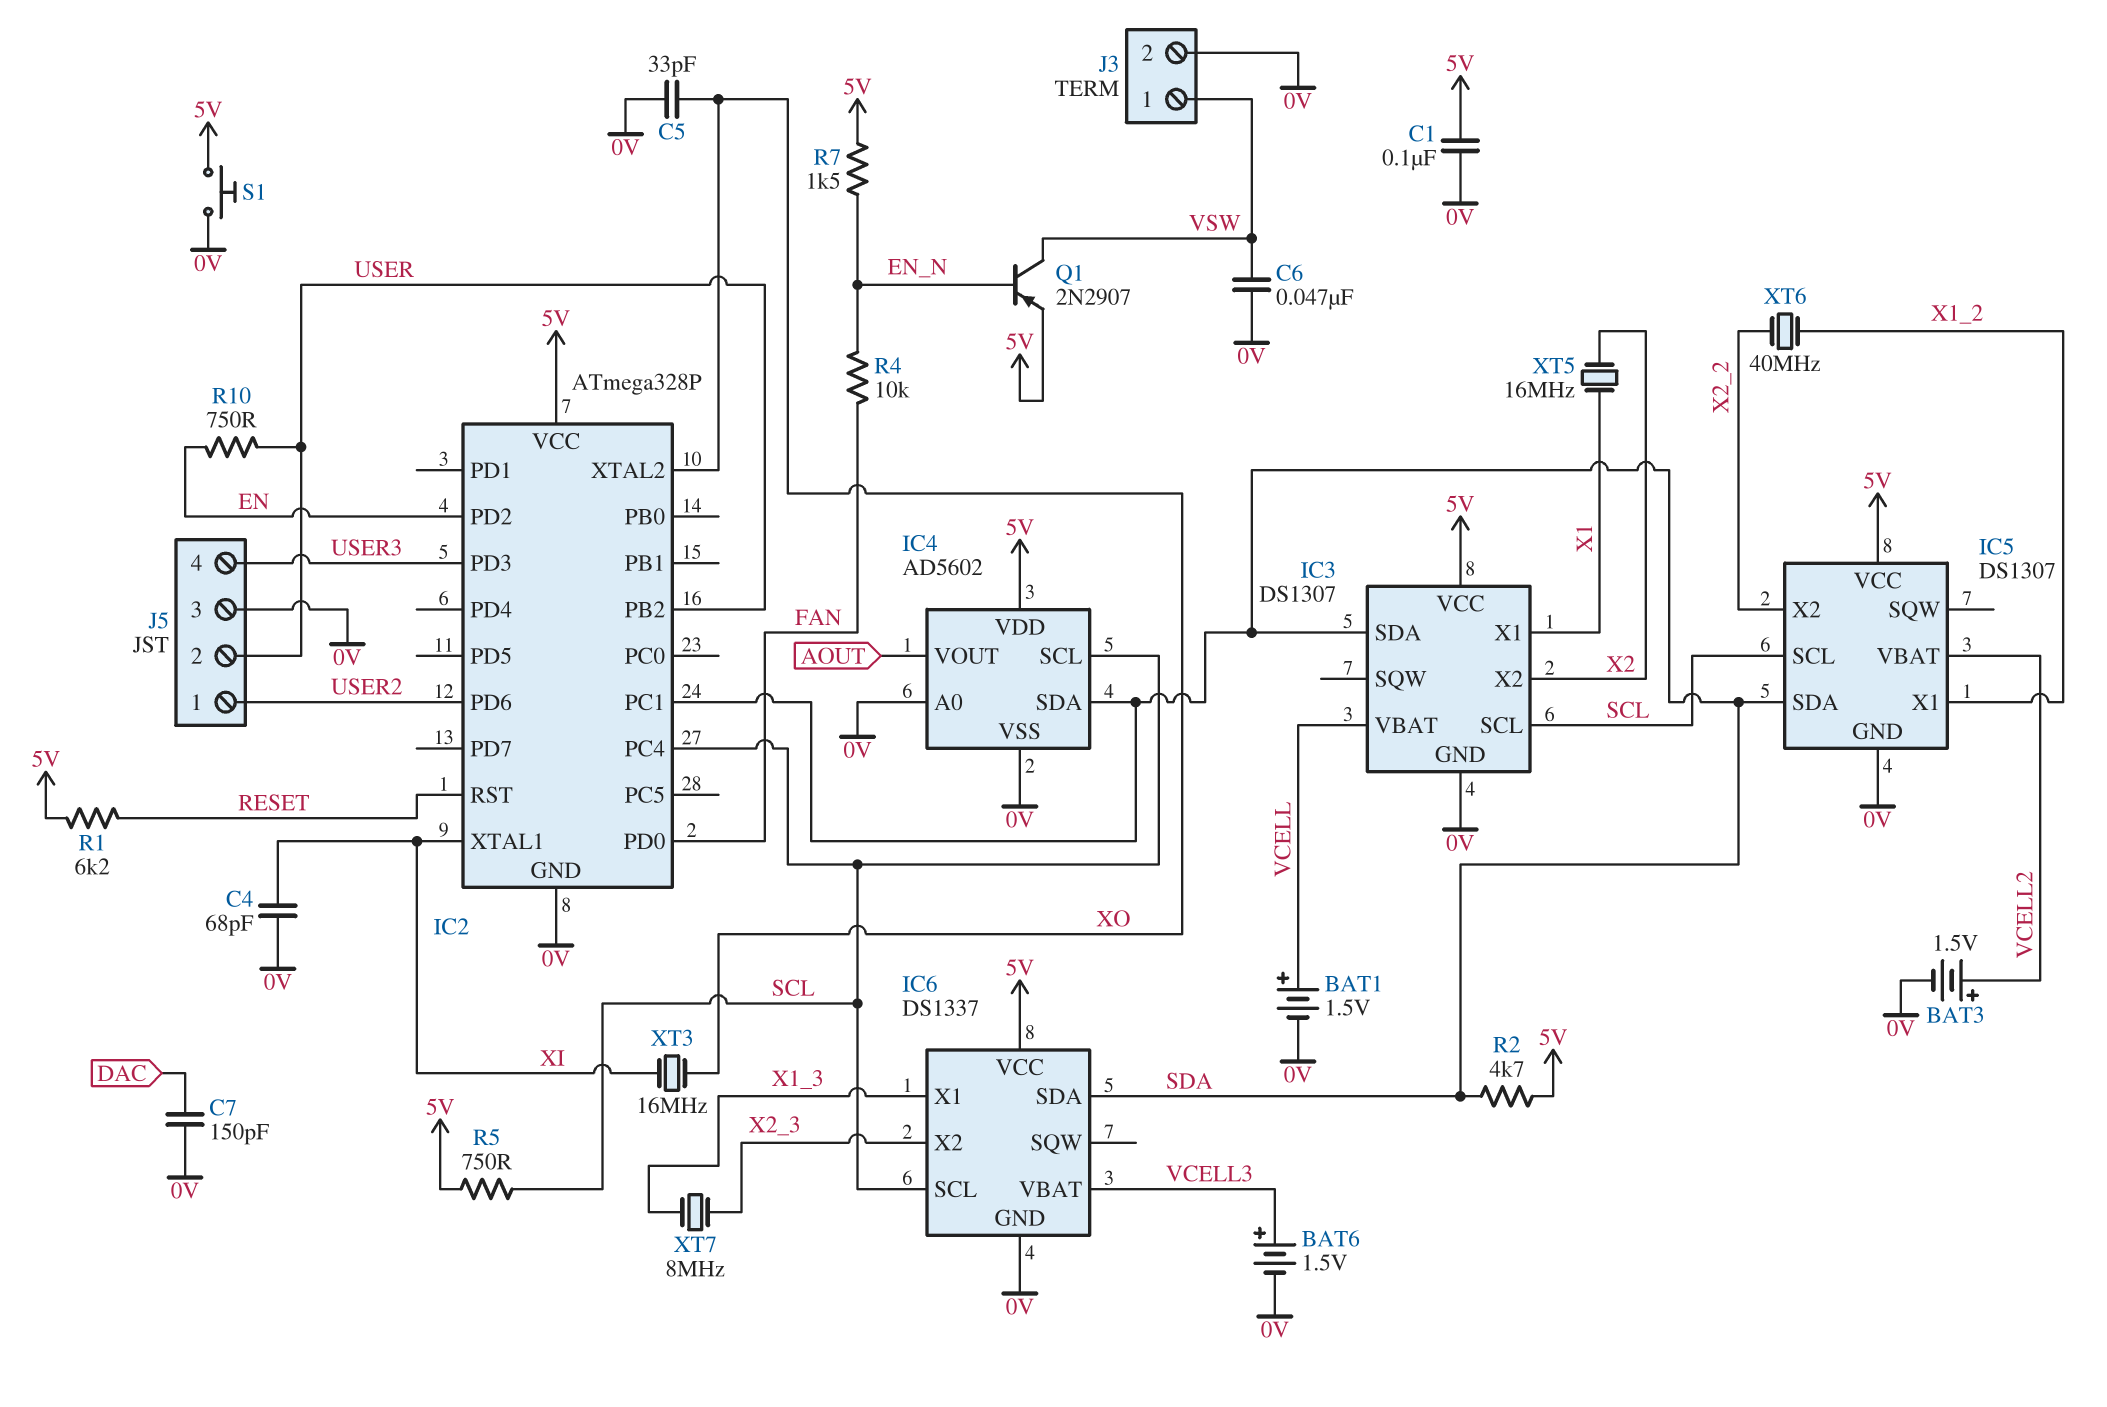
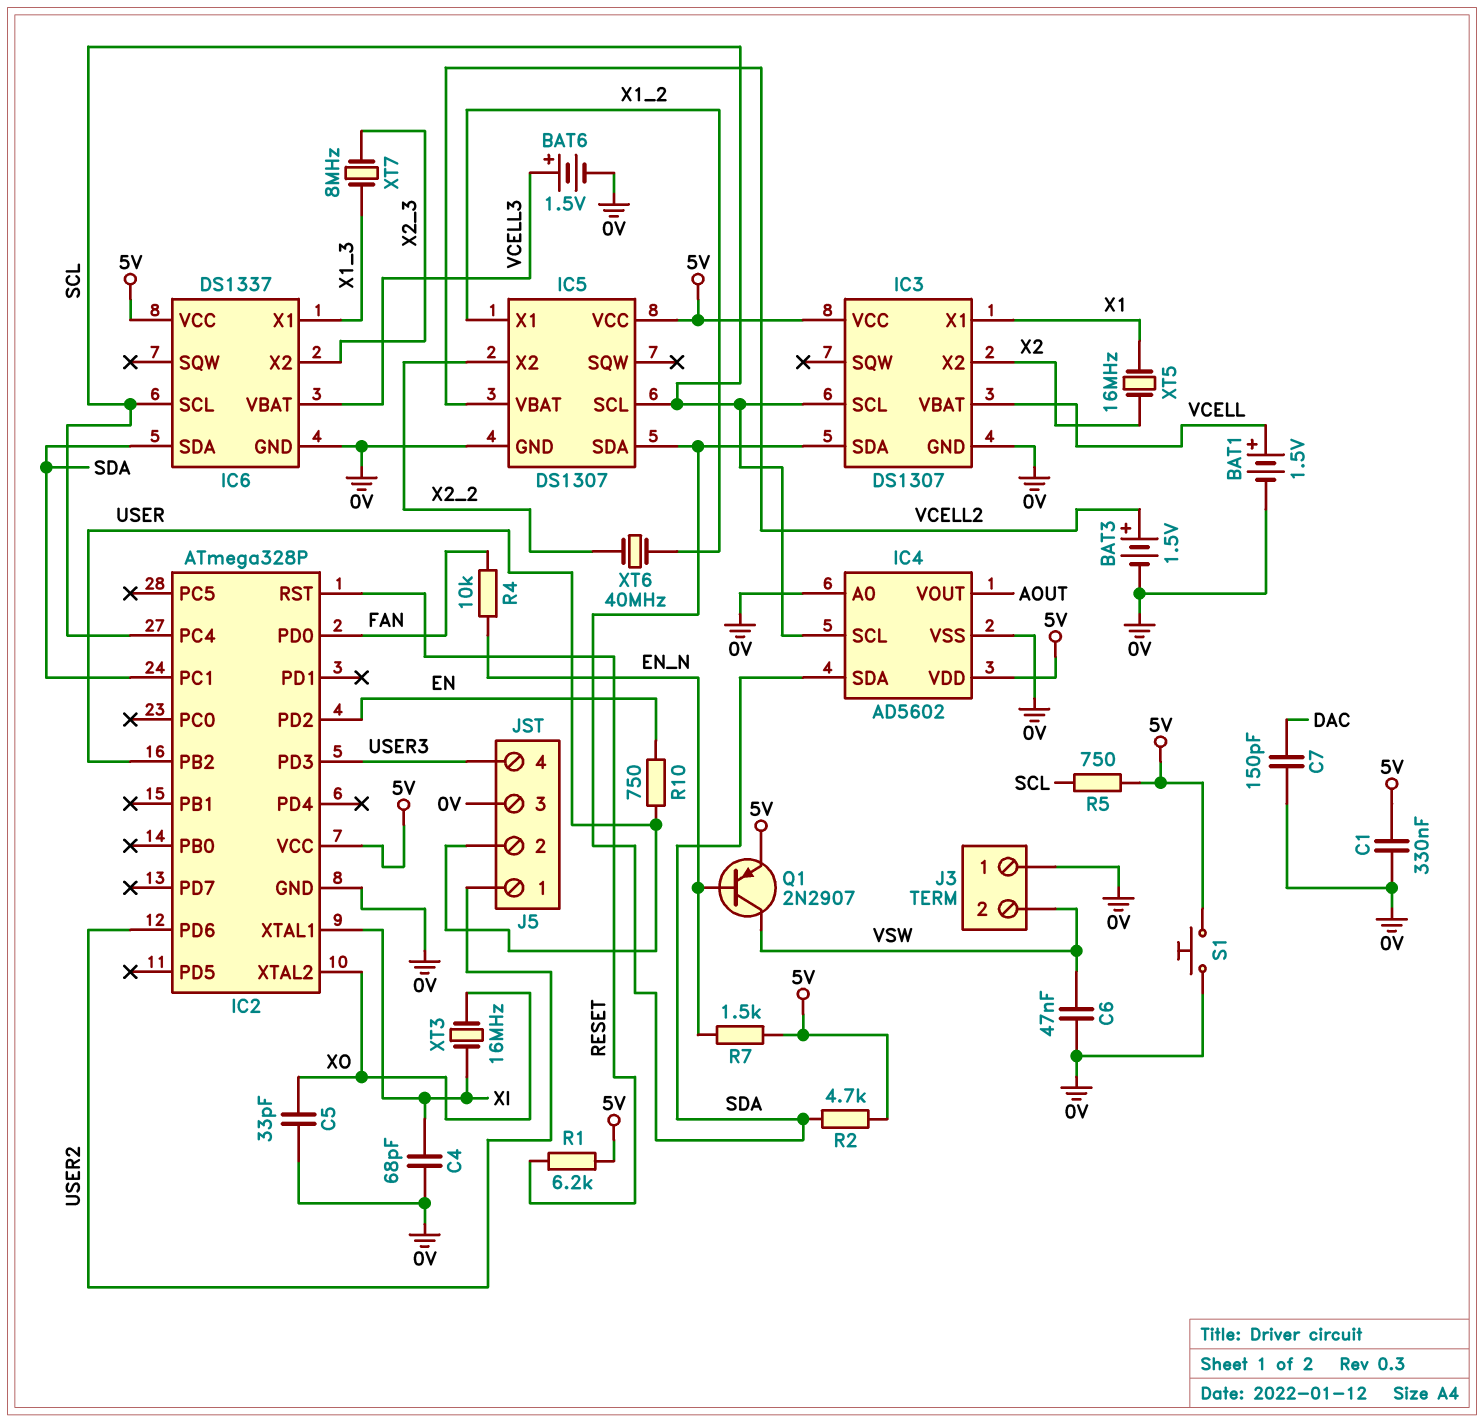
C1: 100nF (0V, 5V) -> 330nF (0V, 5V)
J3 pin 1: VSW -> 0V
J3 pin 2: 0V -> VSW

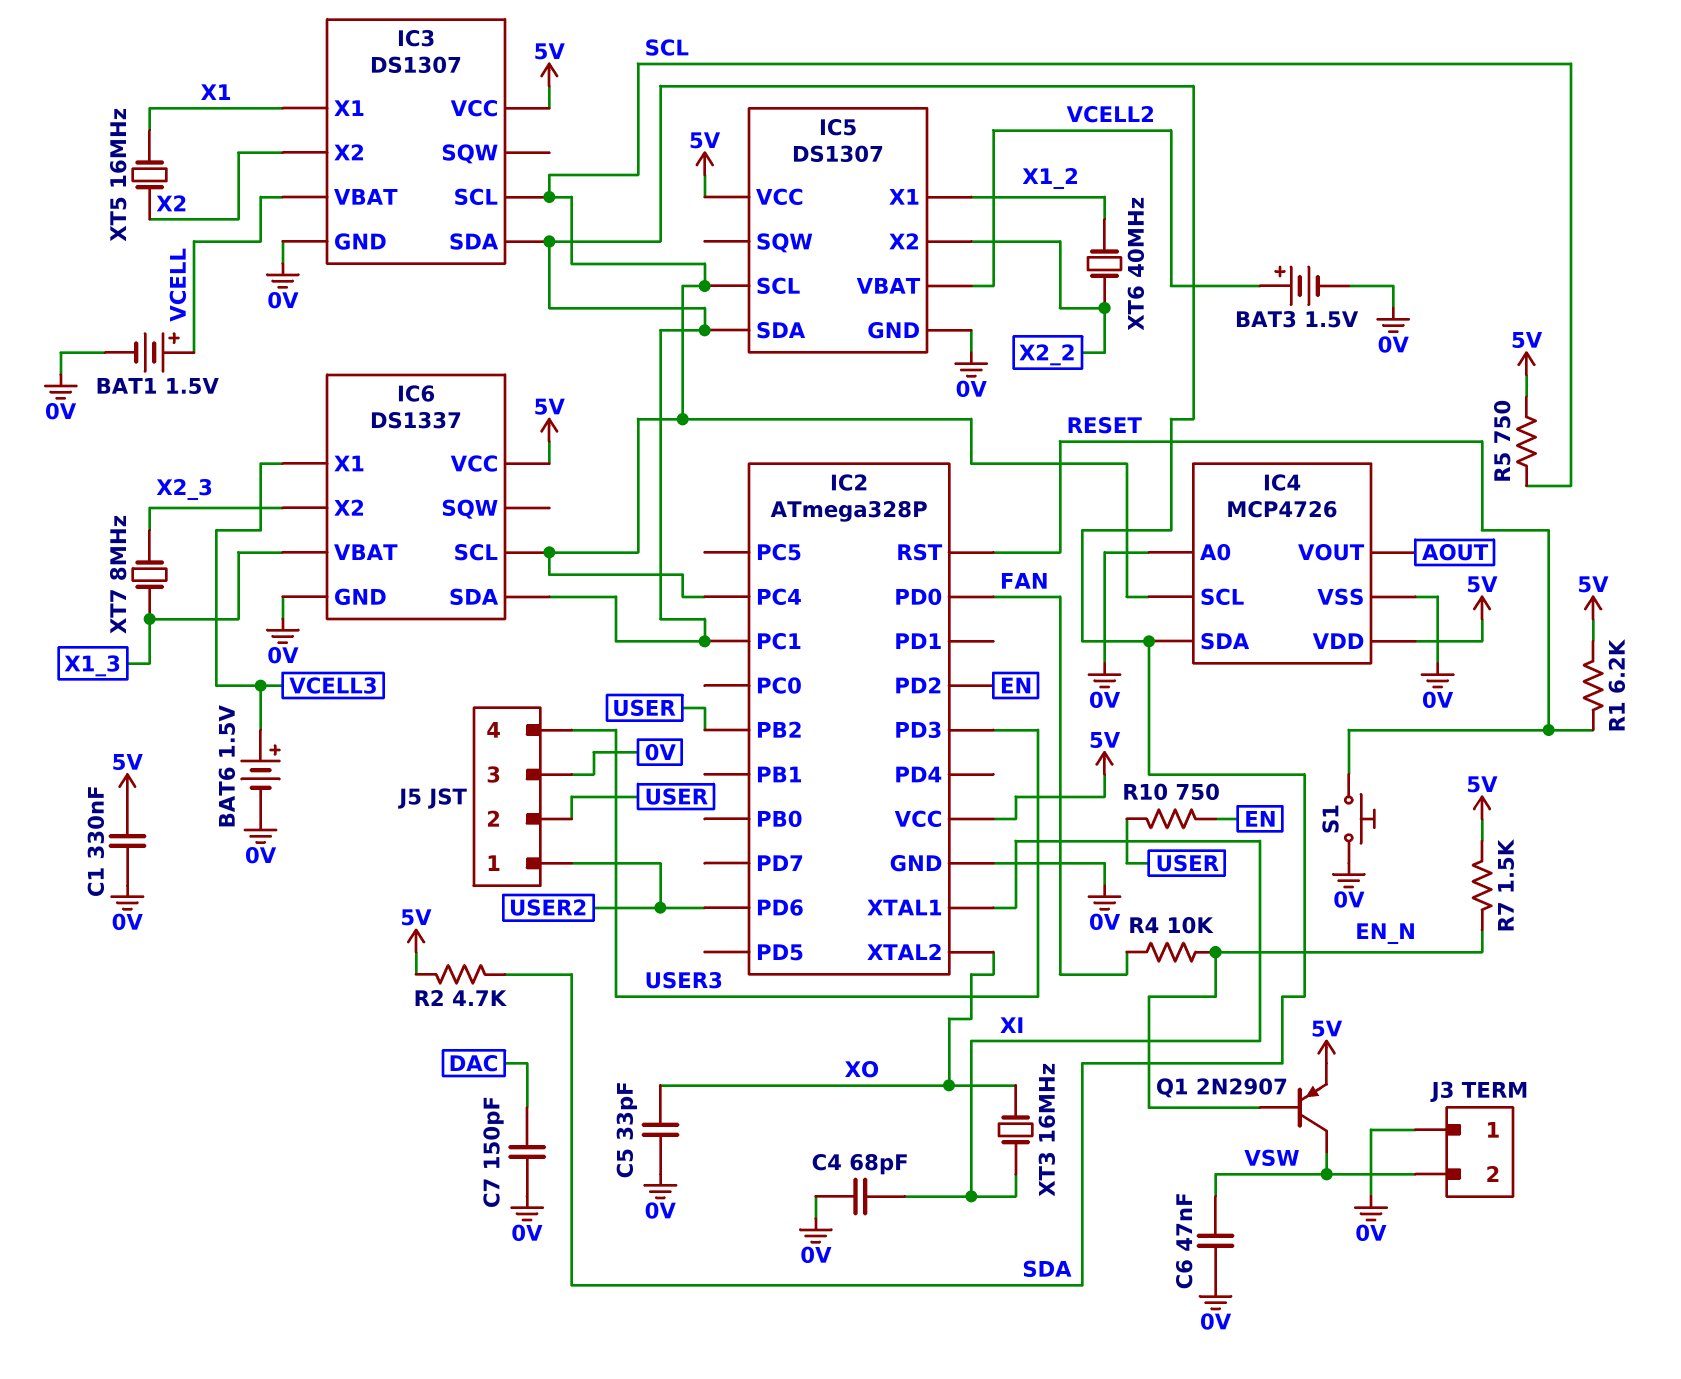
IC4: AD5602 -> MCP4726
IC6 pin VBAT: VCELL3 -> X1_3
IC6 pin X1: X1_3 -> VCELL3
S1: button (0V, 5V) -> button (0V, RESET)

